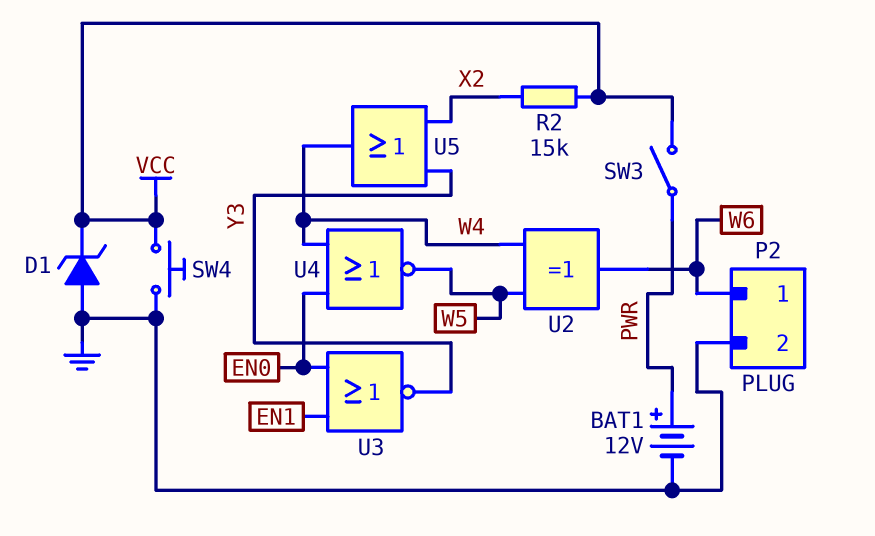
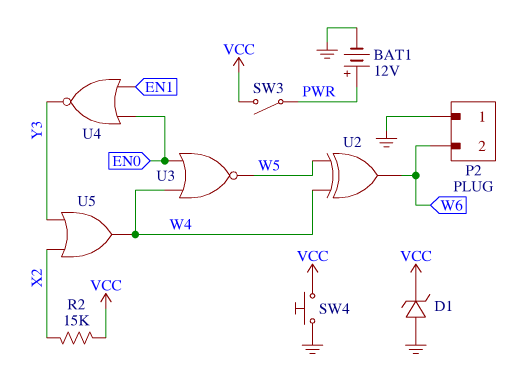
P2 pin 1: W6 -> GND
P2 pin 2: GND -> W6
U3: NOR (in EN0, in EN1, out Y3) -> NOR (in EN0, in W4, out W5)
U4: NOR (in EN0, in W4, out W5) -> NOR (in EN0, in EN1, out Y3)

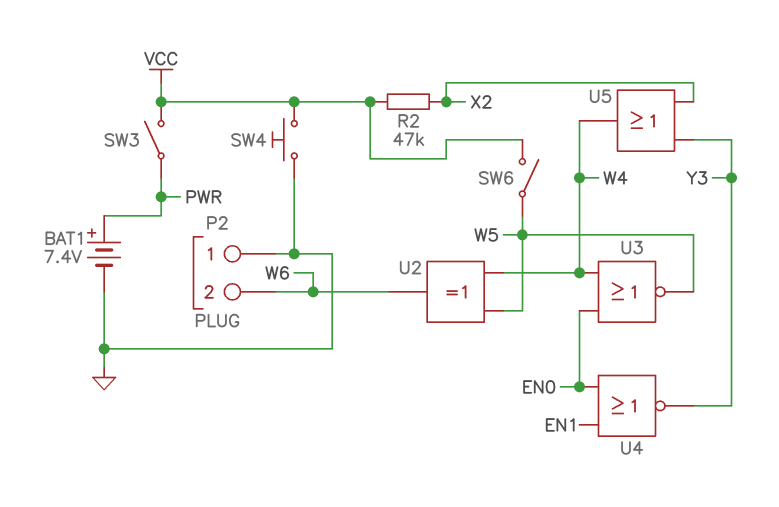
BAT1: 12V (plus PWR, minus GND) -> 7.4V (plus PWR, minus GND)
D1: zener (A GND, K VCC) -> none
R2: 15k (VCC, X2) -> 47k (VCC, X2)
SW6: none -> switch (VCC, W5)

